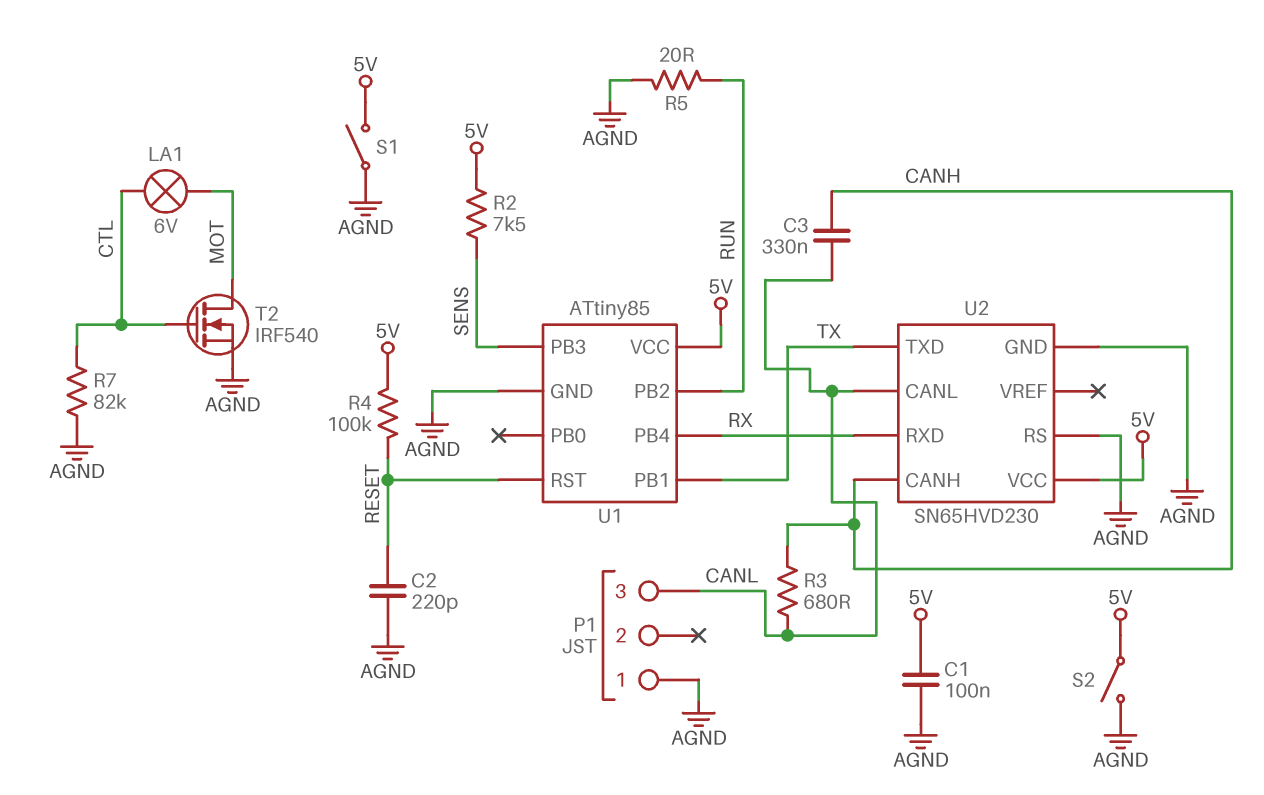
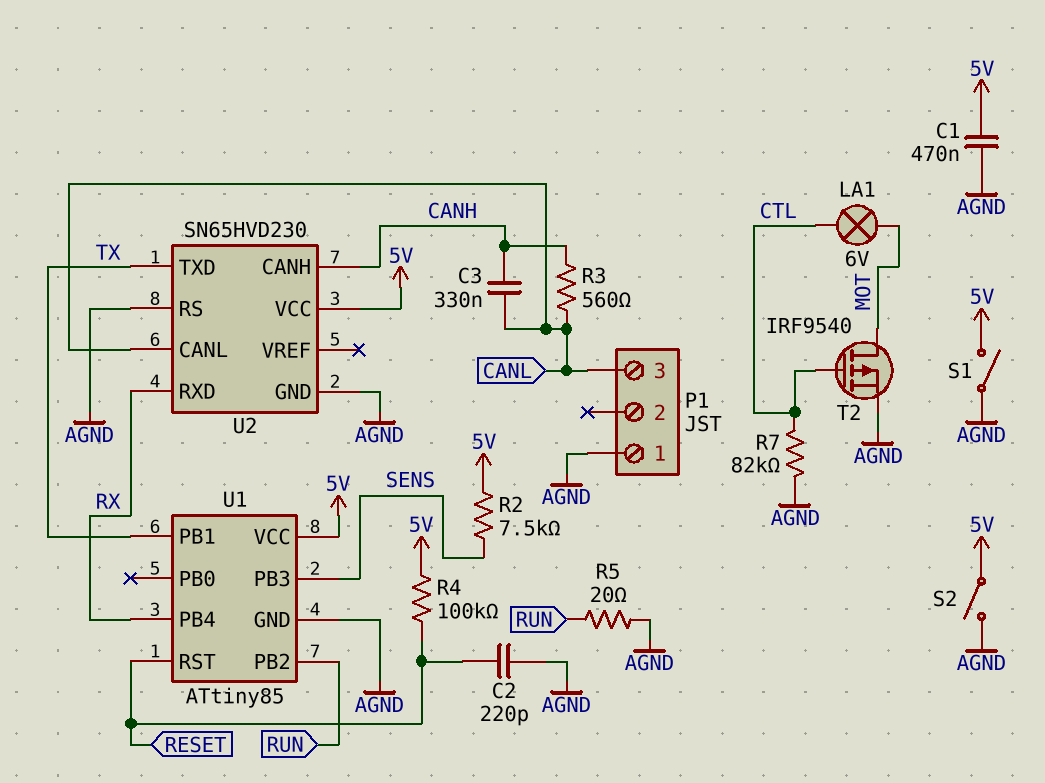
C1: 100nF (5V, AGND) -> 470nF (5V, AGND)
R3: 680 (CANH, CANL) -> 560 (CANH, CANL)
T2: NMOS IRF540 (G CTL, D MOT, S AGND) -> PMOS IRF9540 (G CTL, D MOT, S AGND)

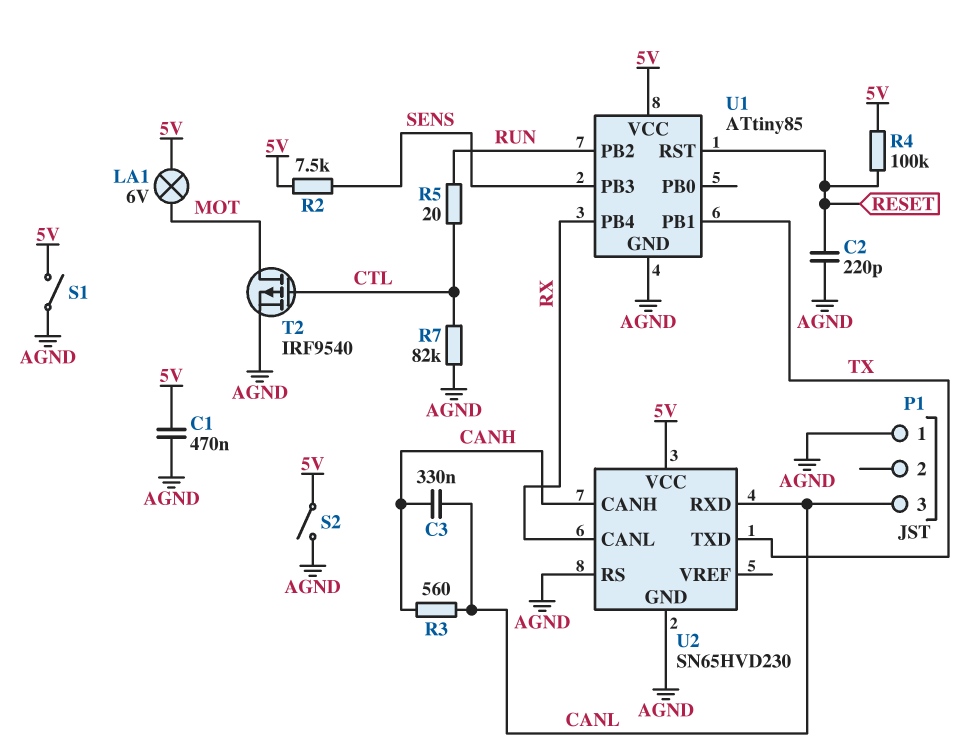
LA1: lamp 6V (CTL, MOT) -> lamp 6V (5V, MOT)
R5: 20 (AGND, RUN) -> 20 (CTL, RUN)
U2 pin CANL: CANL -> RX
U2 pin RXD: RX -> CANL

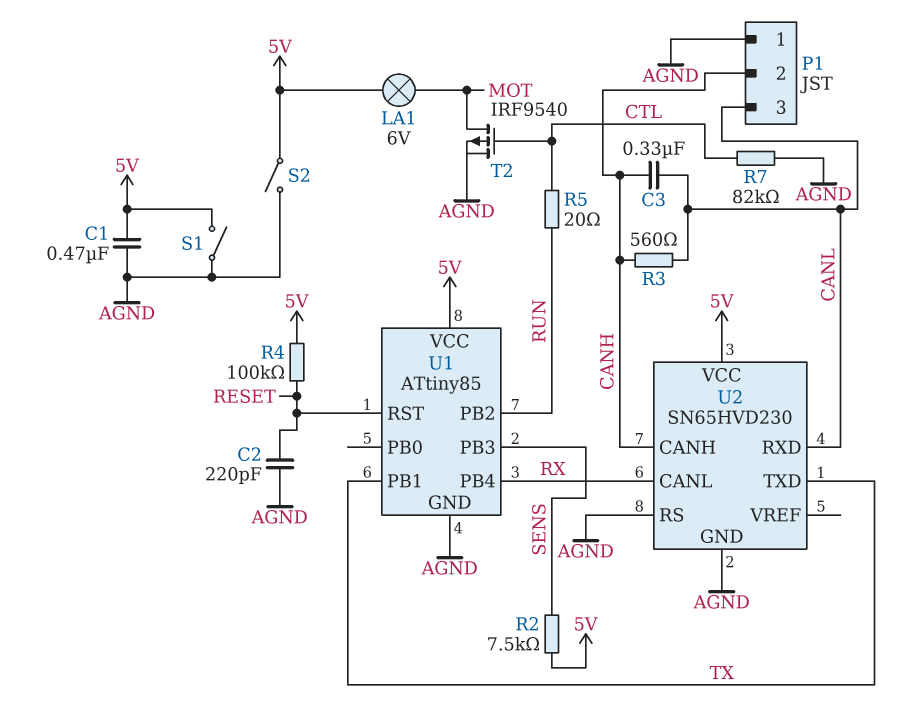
P1 pin 2: none -> CANH

